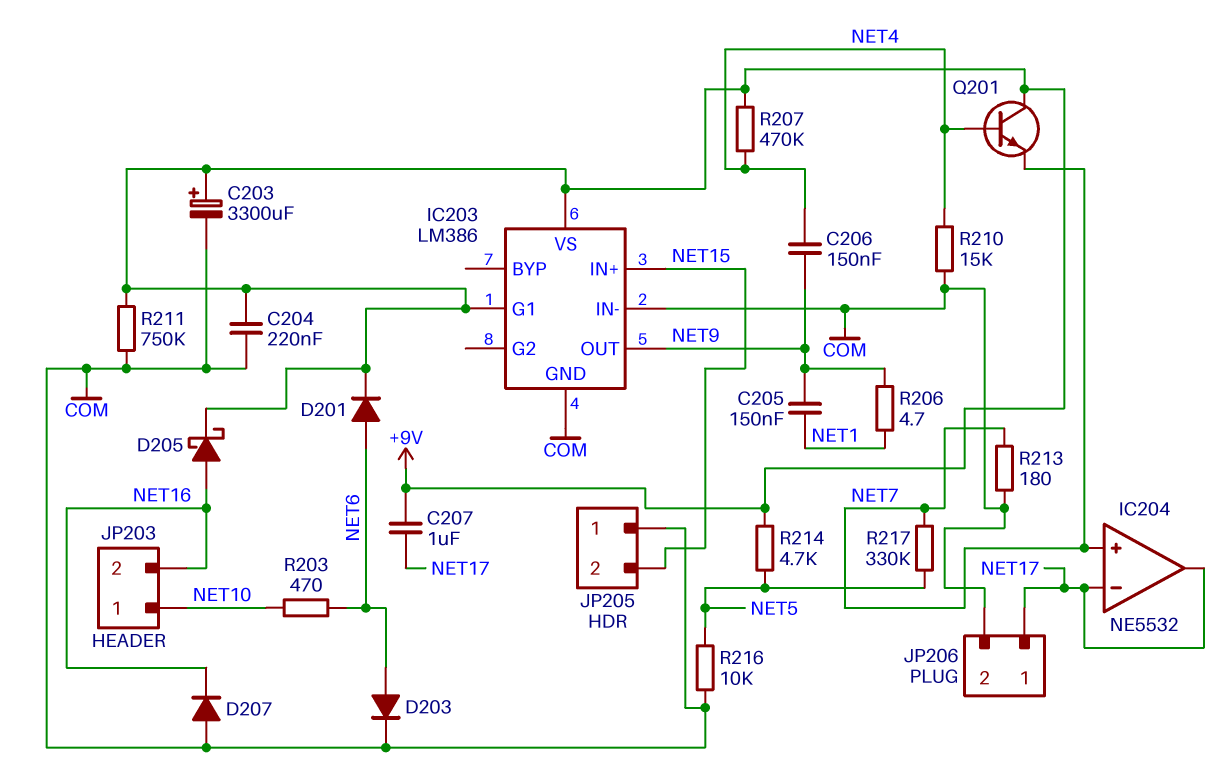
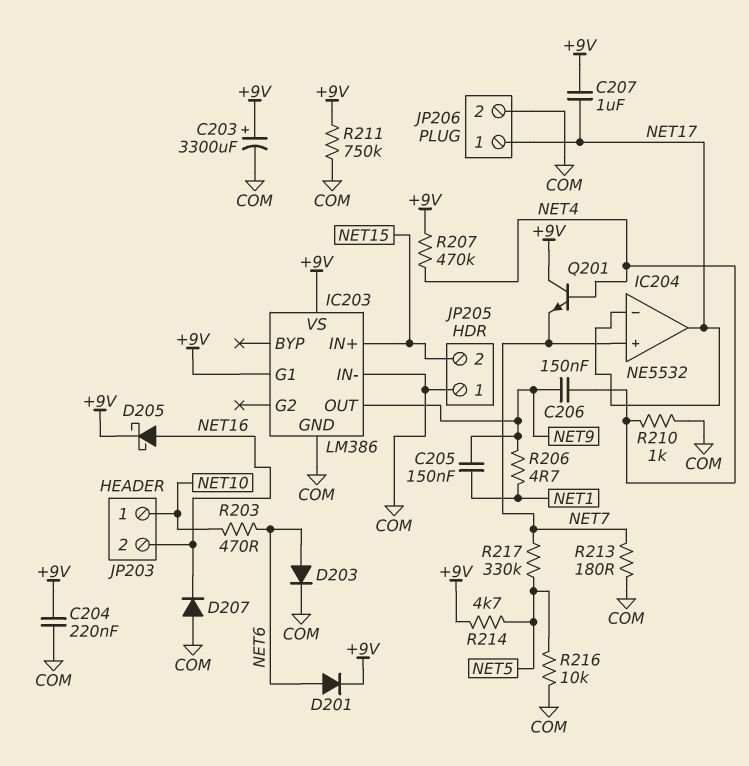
R210: 15k (COM, NET4) -> 1k (COM, NET4)

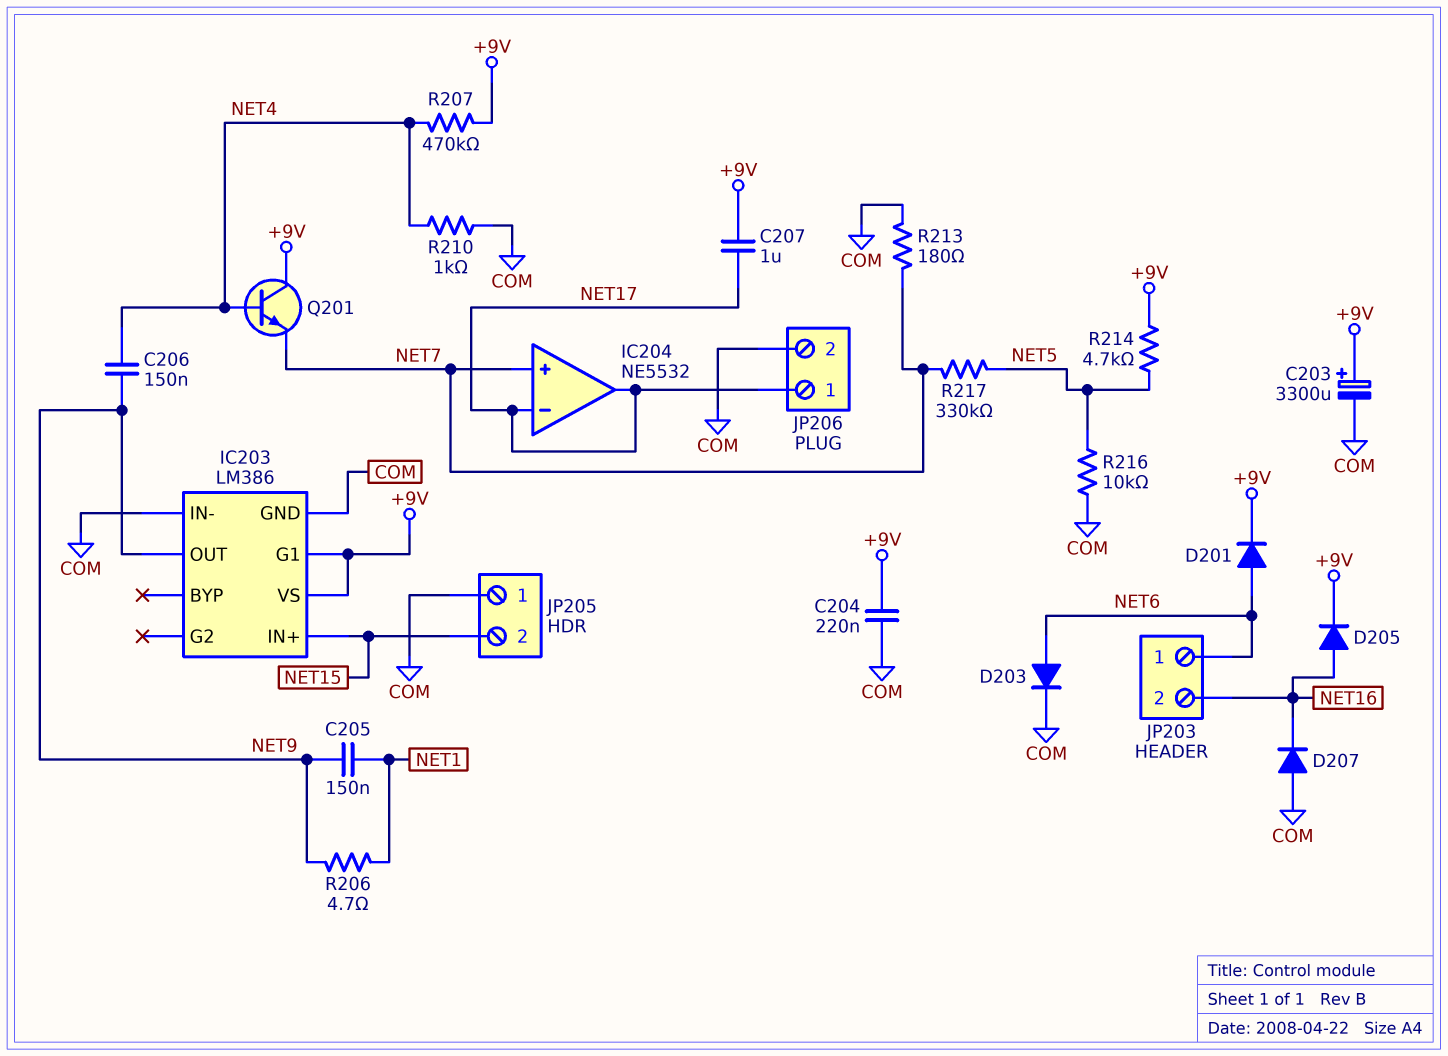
D205: schottky (A NET16, K +9V) -> diode (A NET16, K +9V)
JP203 pin 1: NET10 -> NET6
R203: 470 (NET6, NET10) -> none
R211: 750k (+9V, COM) -> none

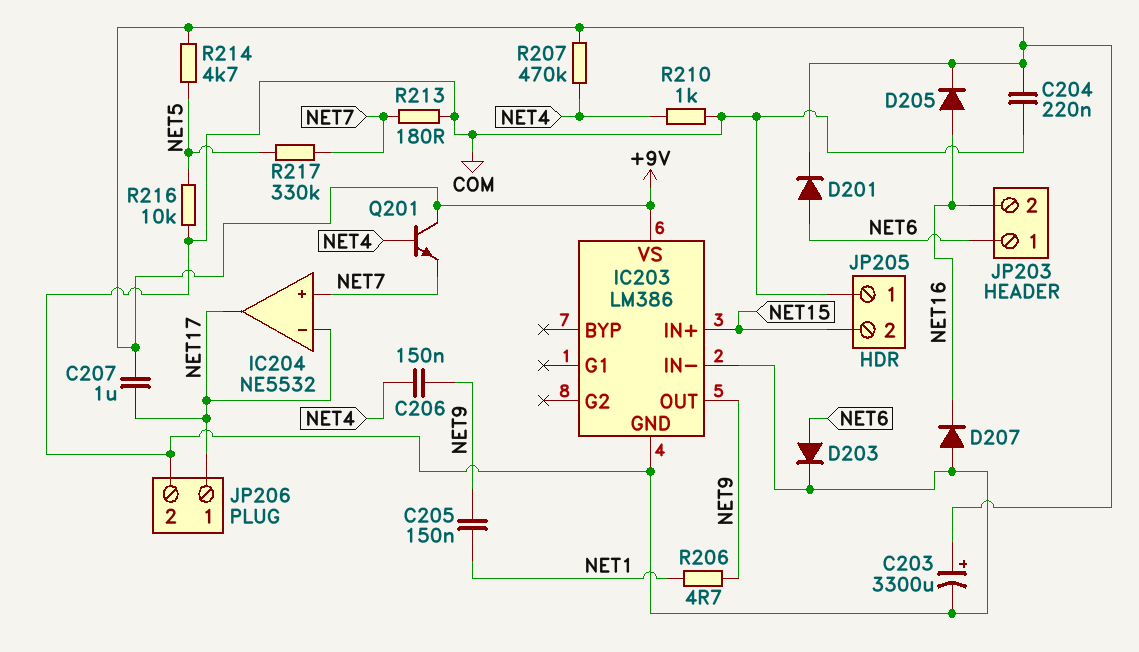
IC203 pin G1: +9V -> none

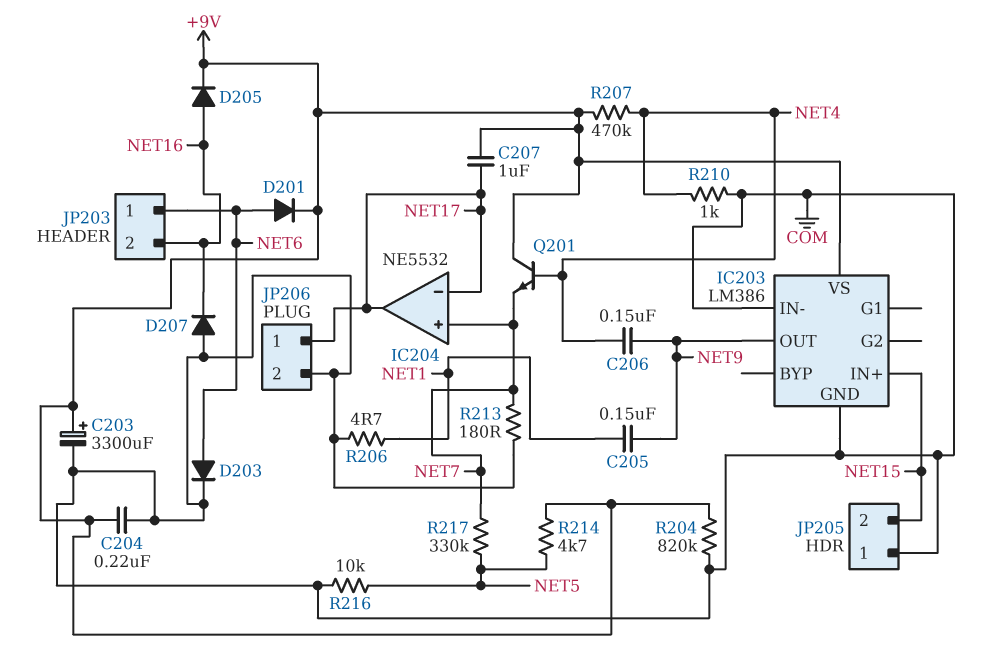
R204: none -> 820k (+9V, COM)
R206: 4.7 (NET1, NET9) -> 4.7 (COM, NET1)

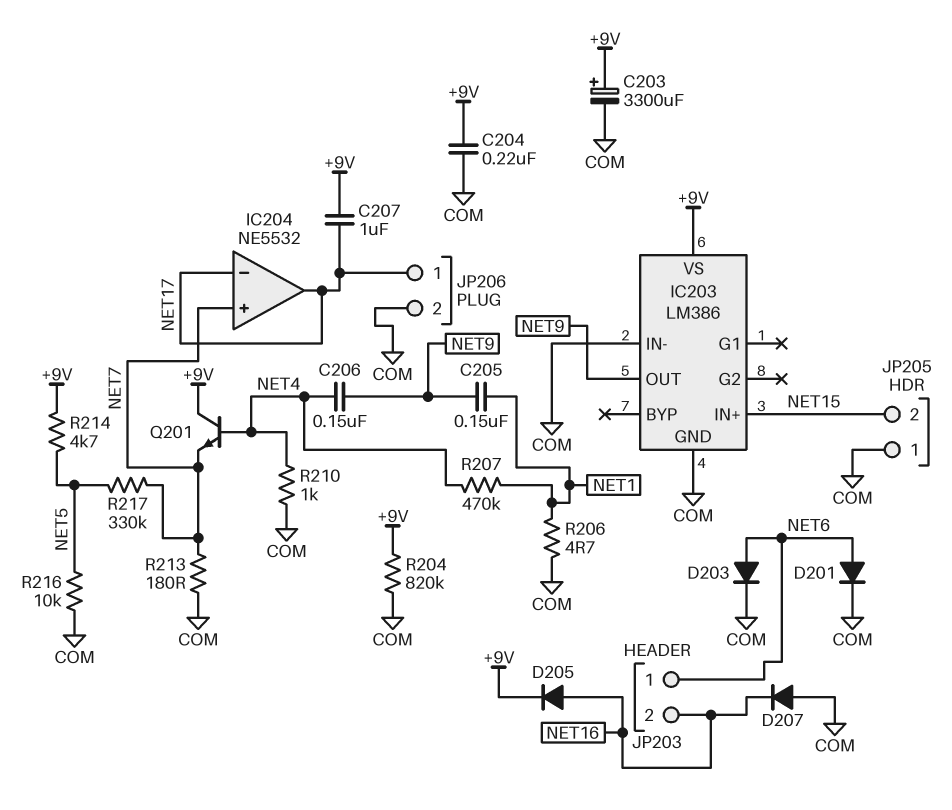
D201: diode (A NET6, K +9V) -> diode (A NET6, K COM)
R207: 470k (+9V, NET4) -> 470k (NET1, NET4)

